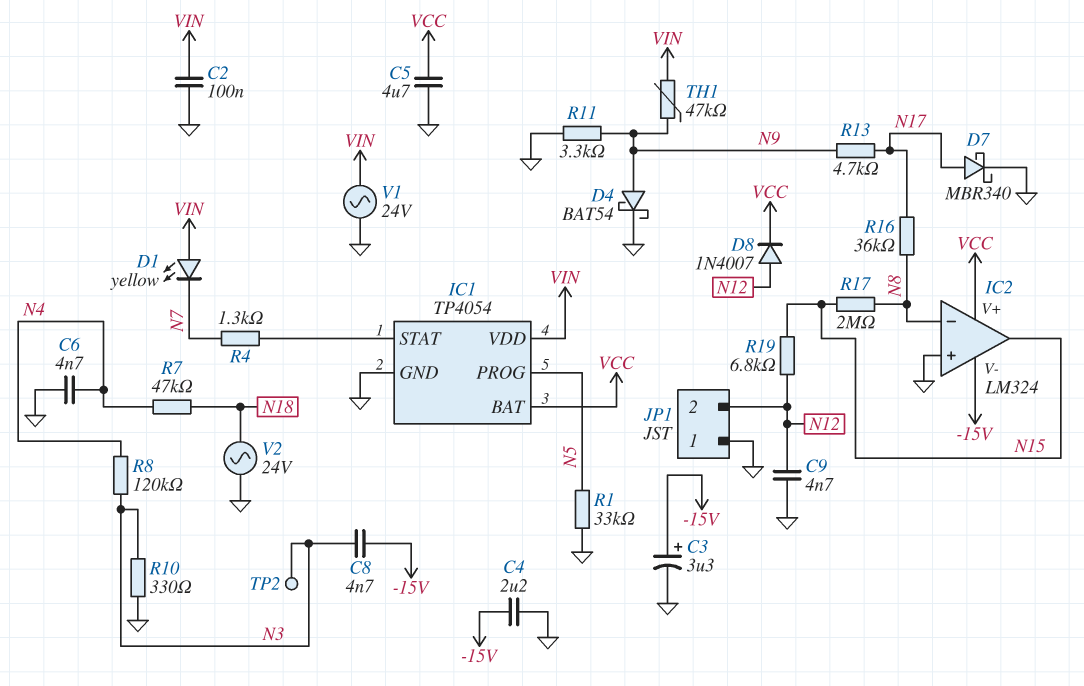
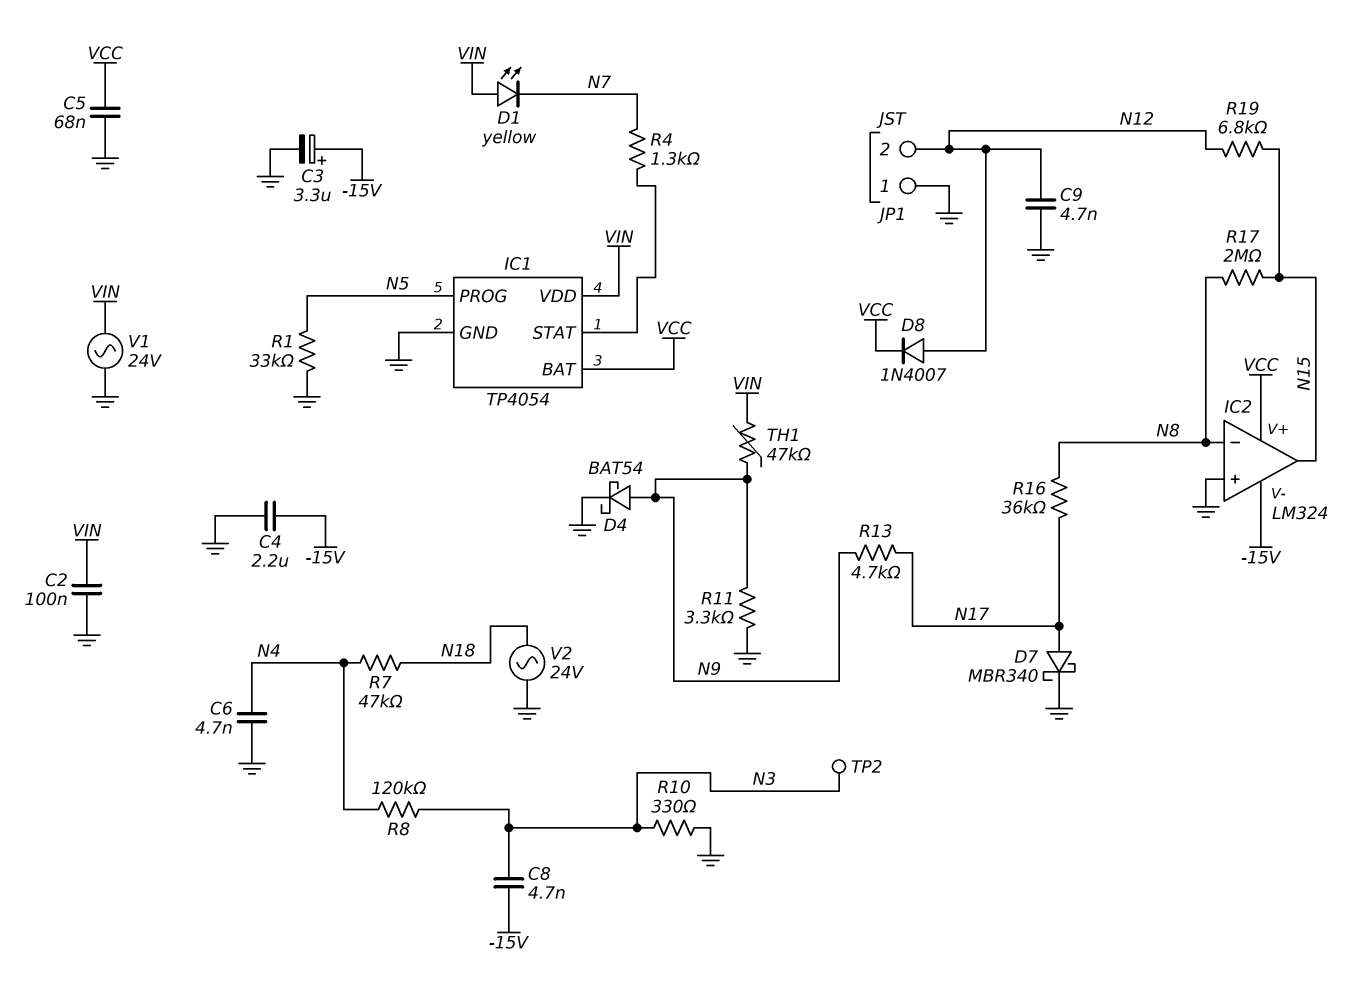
C5: 4.7uF (GND, VCC) -> 68nF (GND, VCC)

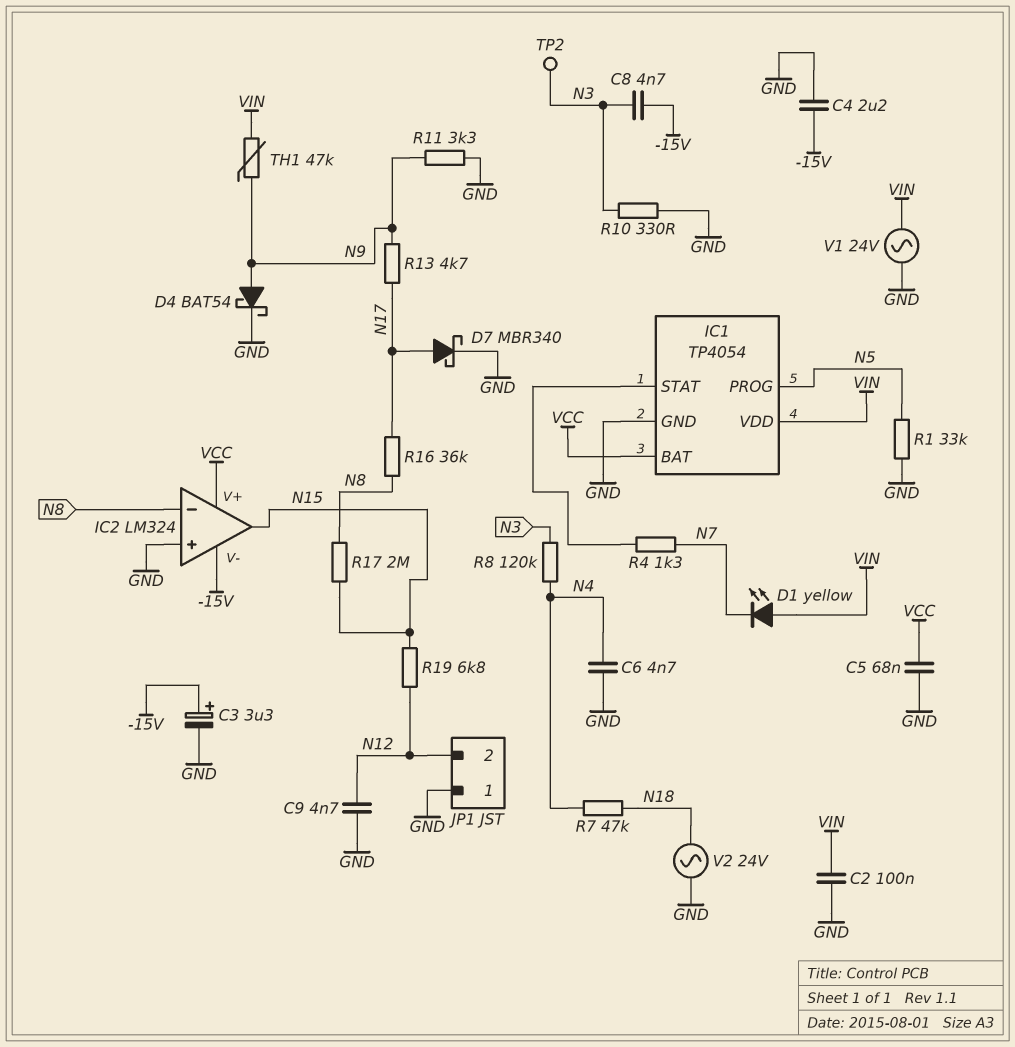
D8: diode 1N4007 (A N12, K VCC) -> none

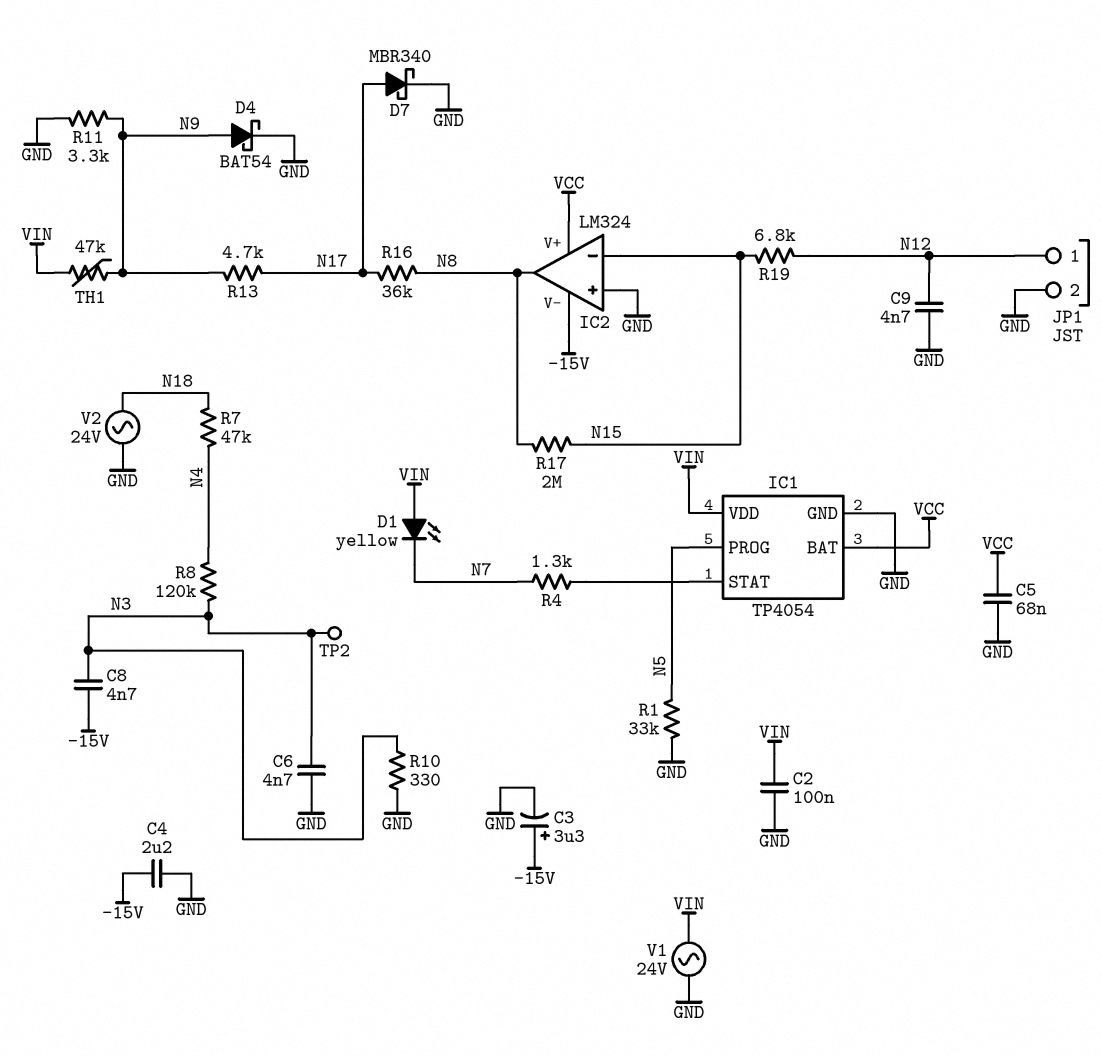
C6: 4.7nF (GND, N4) -> 4.7nF (GND, N3)
IC2 pin in-: N8 -> N15
IC2 pin out: N15 -> N8
JP1 pin 1: GND -> N12
JP1 pin 2: N12 -> GND

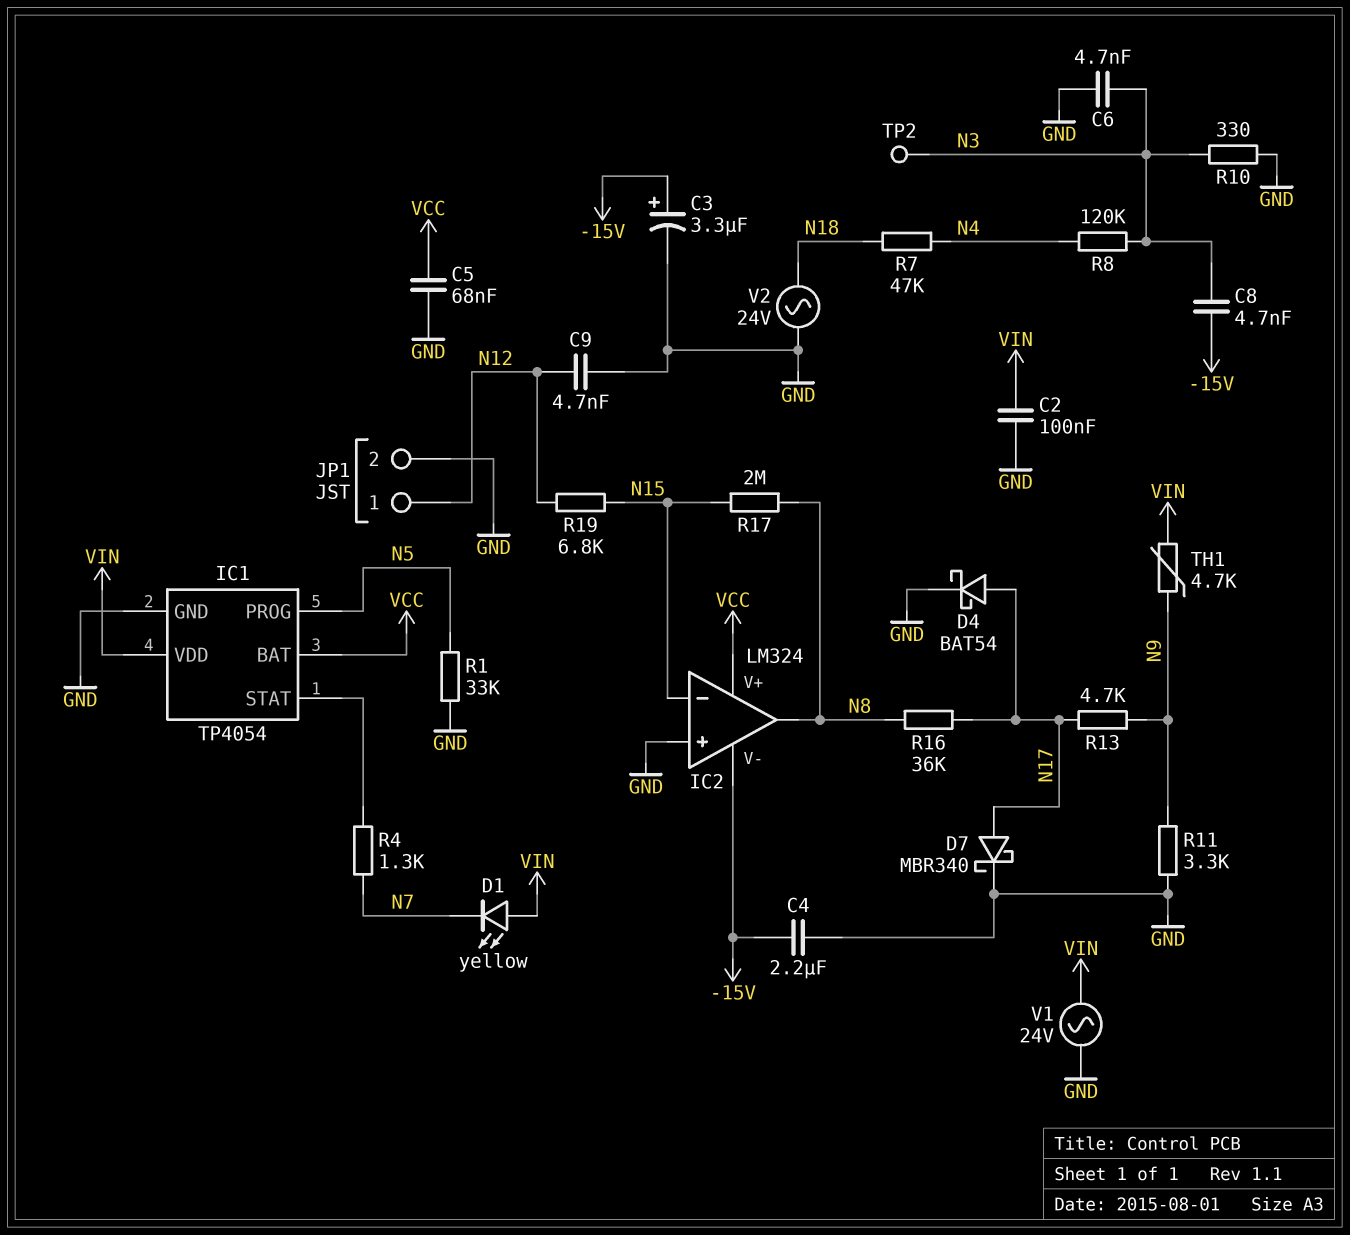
D4: schottky BAT54 (A N9, K GND) -> schottky BAT54 (A N17, K GND)
TH1: 47k (N9, VIN) -> 4.7k (N9, VIN)

